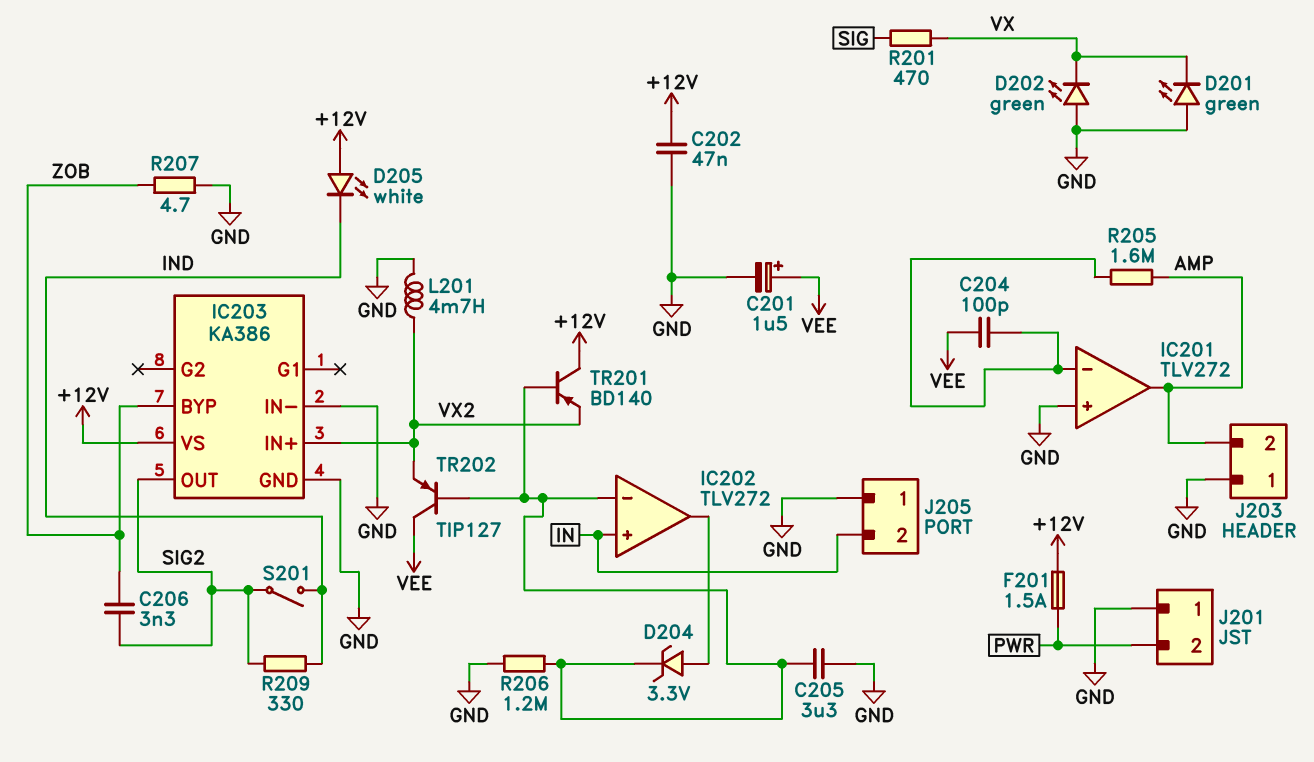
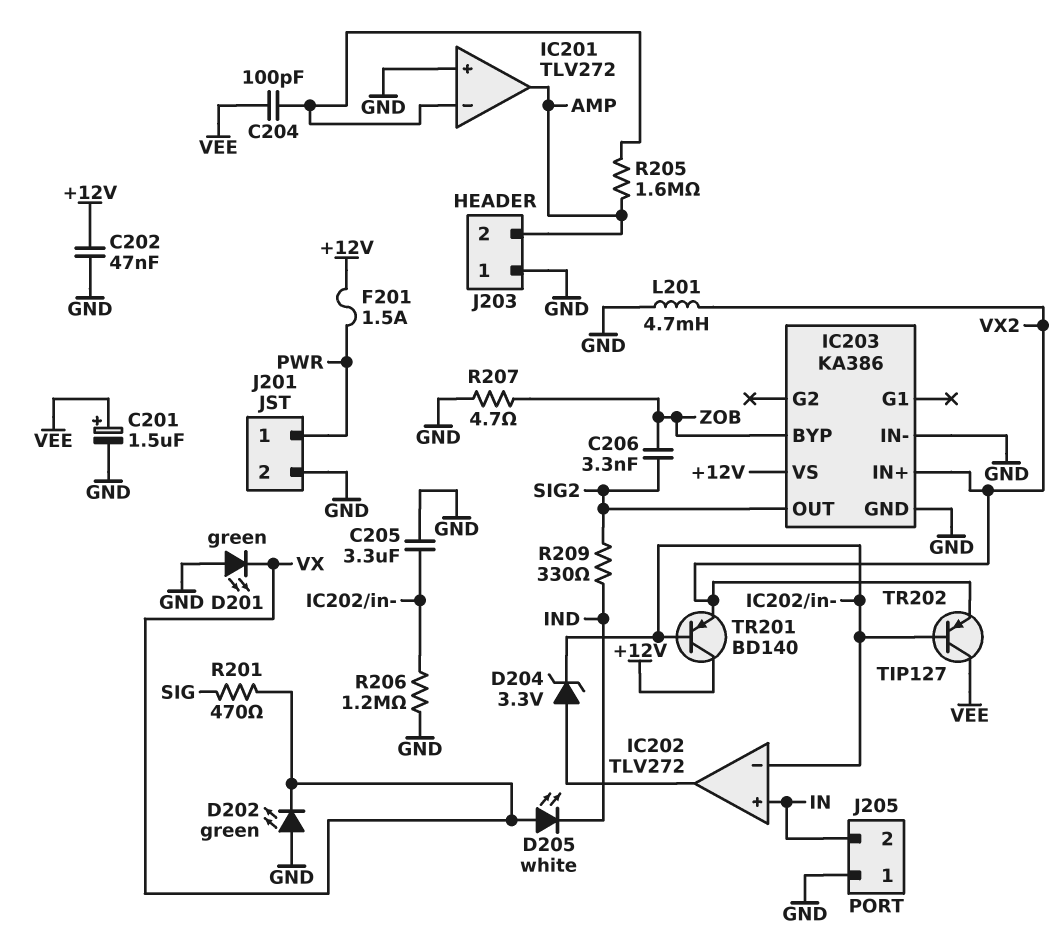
D205: LED white (A +12V, K IND) -> LED white (A VX, K IND)
J201 pin 1: GND -> PWR
J201 pin 2: PWR -> GND
S201: switch (IND, SIG2) -> none

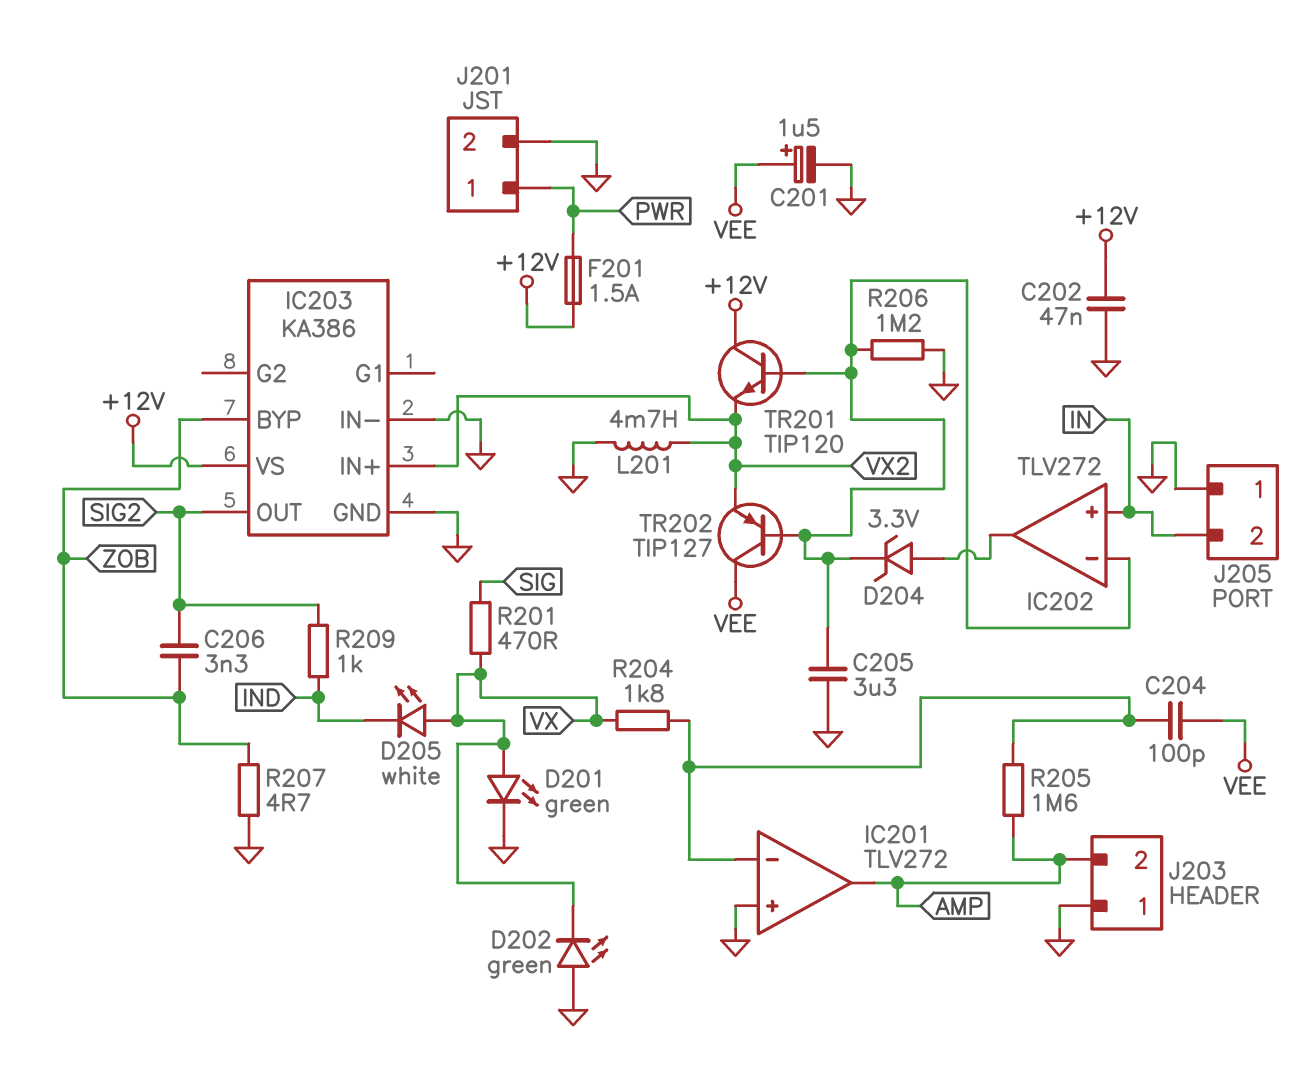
D201: LED green (A GND, K VX) -> LED green (A VX, K GND)
R204: none -> 1.8k (IC201/in-, VX)
R209: 330 (IND, SIG2) -> 1k (IND, SIG2)
TR201: PNP BD140 (B IC202/in-, C +12V, E VX2) -> NPN TIP120 (B IC202/in-, C +12V, E VX2)

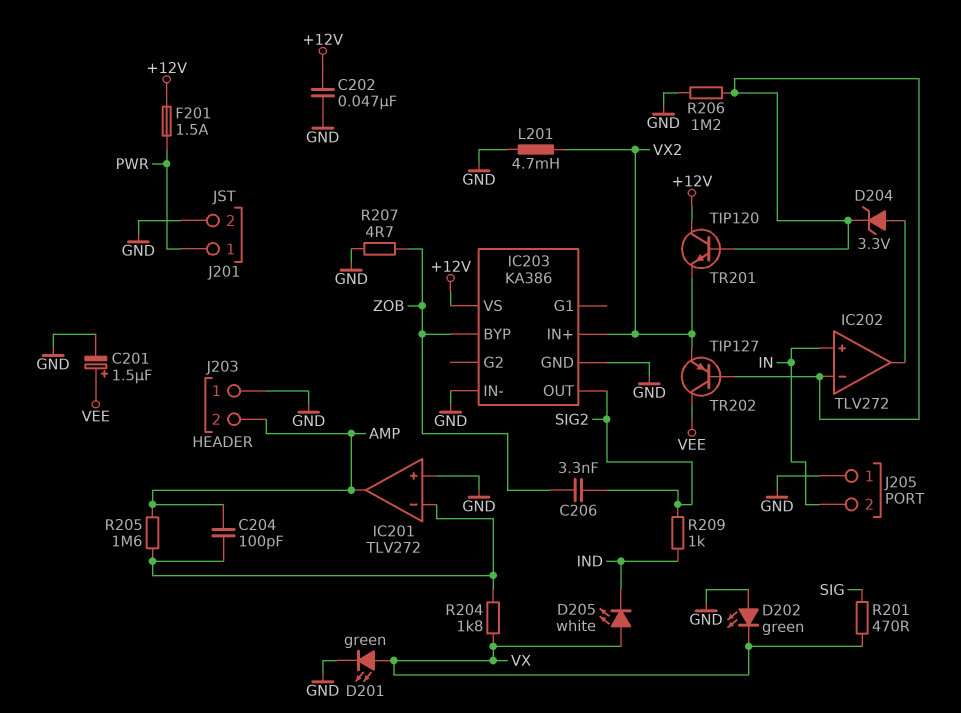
C204: 100pF (IC201/in-, VEE) -> 100pF (AMP, IC201/in-)
C205: 3.3uF (GND, IC202/in-) -> none

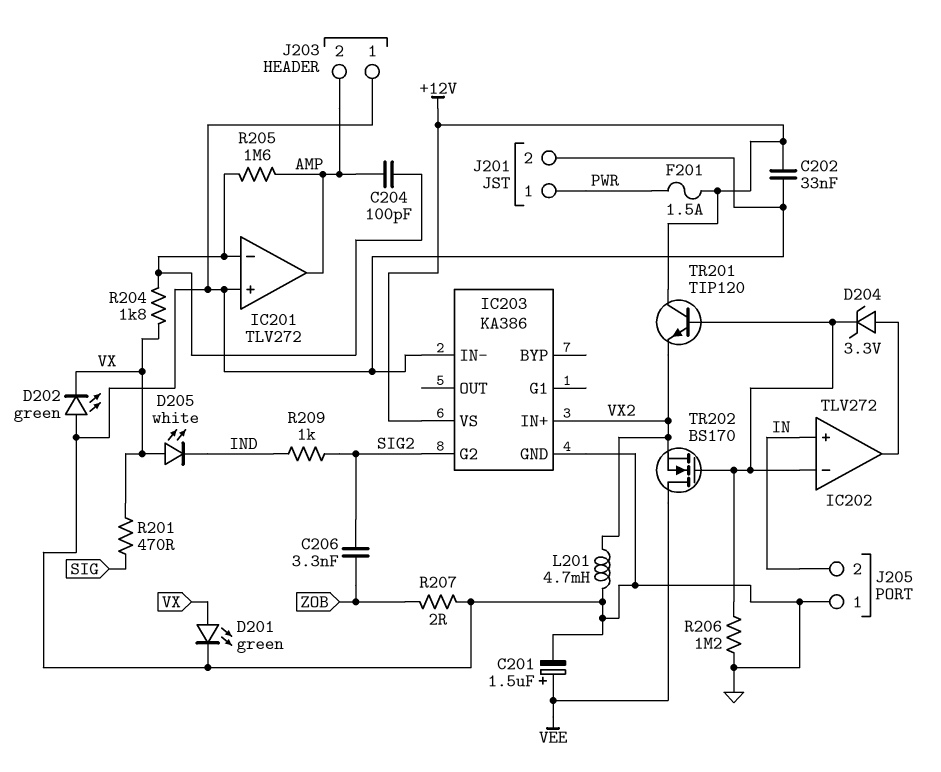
C202: 47nF (+12V, GND) -> 33nF (+12V, GND)
IC203 pin BYP: ZOB -> none
IC203 pin G2: none -> SIG2
IC203 pin OUT: SIG2 -> none
R207: 4.7 (GND, ZOB) -> 2 (GND, ZOB)
TR202: PNP TIP127 (B IC202/in-, C VEE, E VX2) -> NMOS BS170 (G IC202/in-, D VEE, S VX2)

